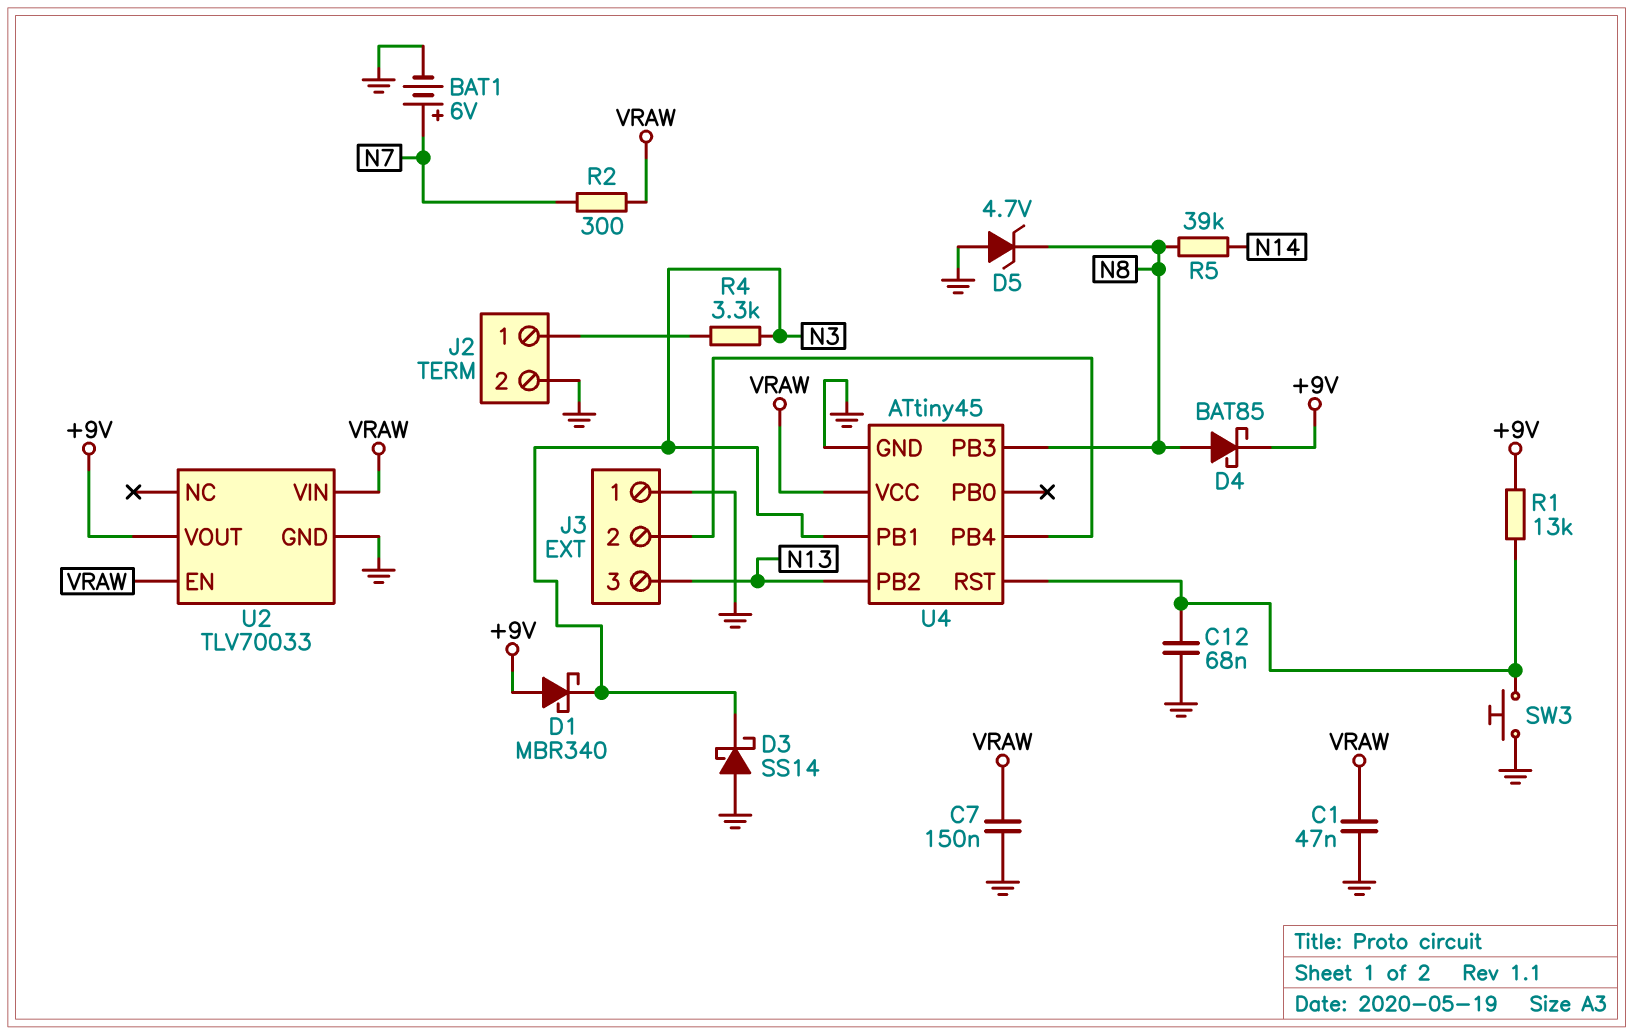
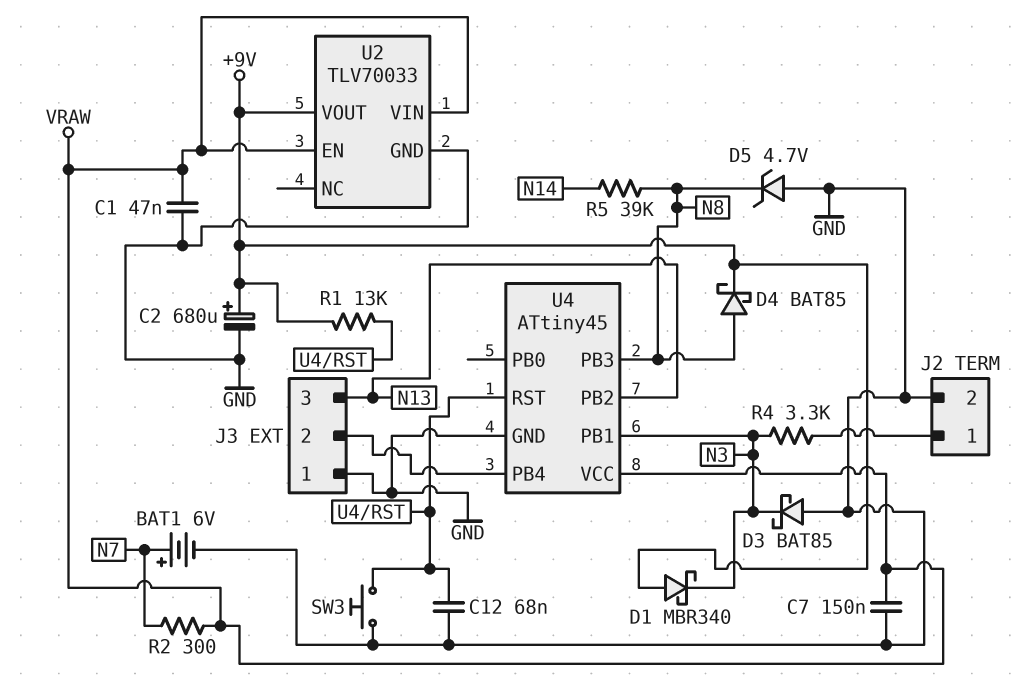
C2: none -> 680uF (plus +9V, minus GND)
D3: schottky SS14 (A GND, K N3) -> schottky BAT85 (A GND, K N3)

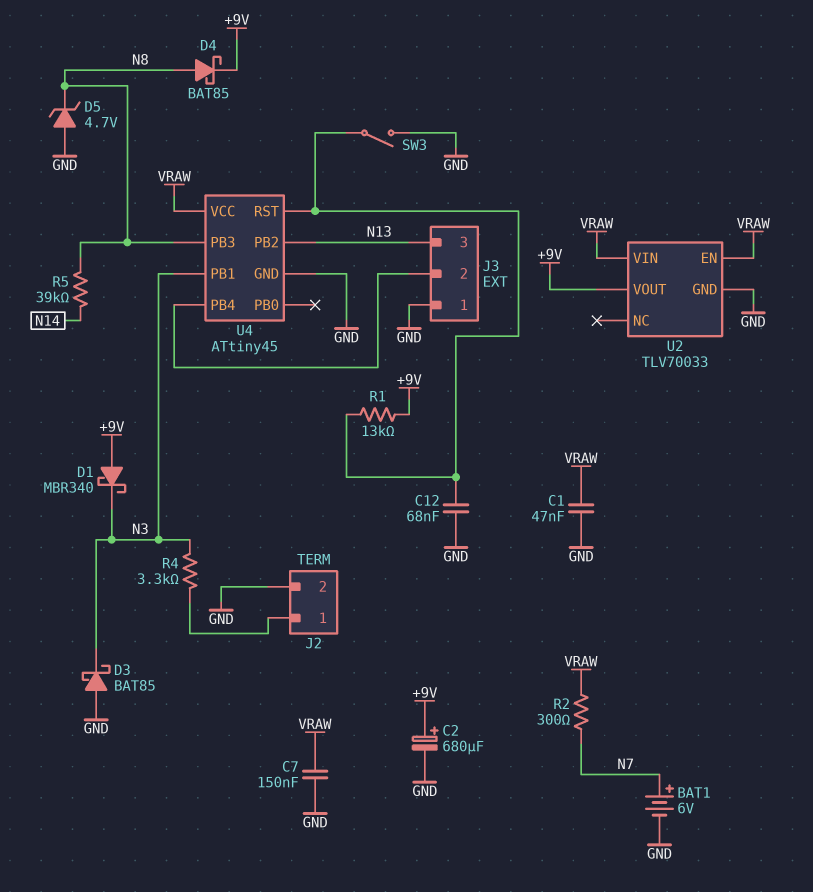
SW3: button (GND, U4/RST) -> switch (GND, U4/RST)

